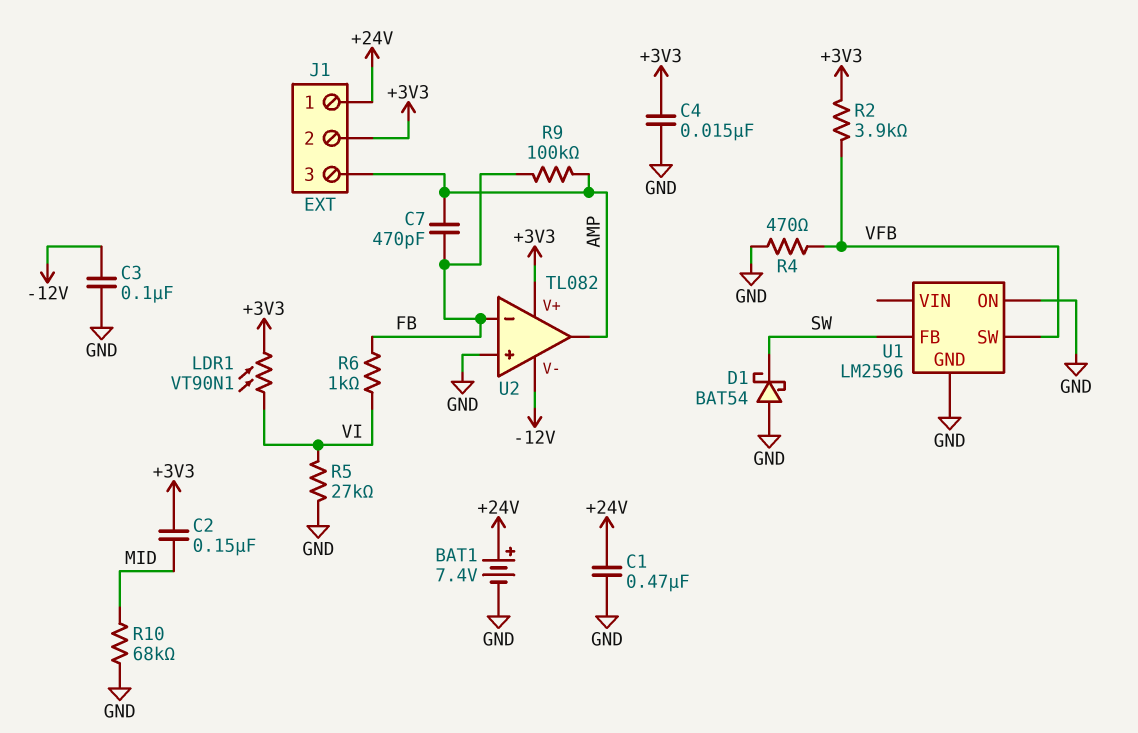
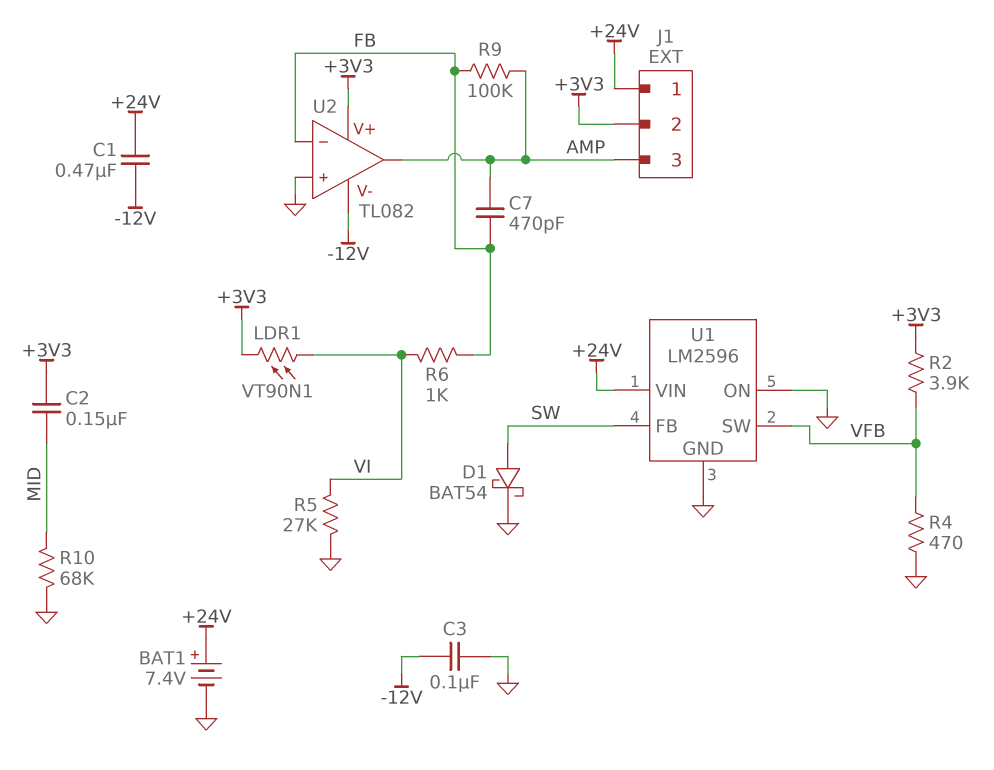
C1: 470nF (+24V, GND) -> 470nF (+24V, -12V)
C4: 15nF (+3V3, GND) -> none
D1: schottky BAT54 (A GND, K SW) -> schottky BAT54 (A SW, K GND)
U1 pin VIN: none -> +24V

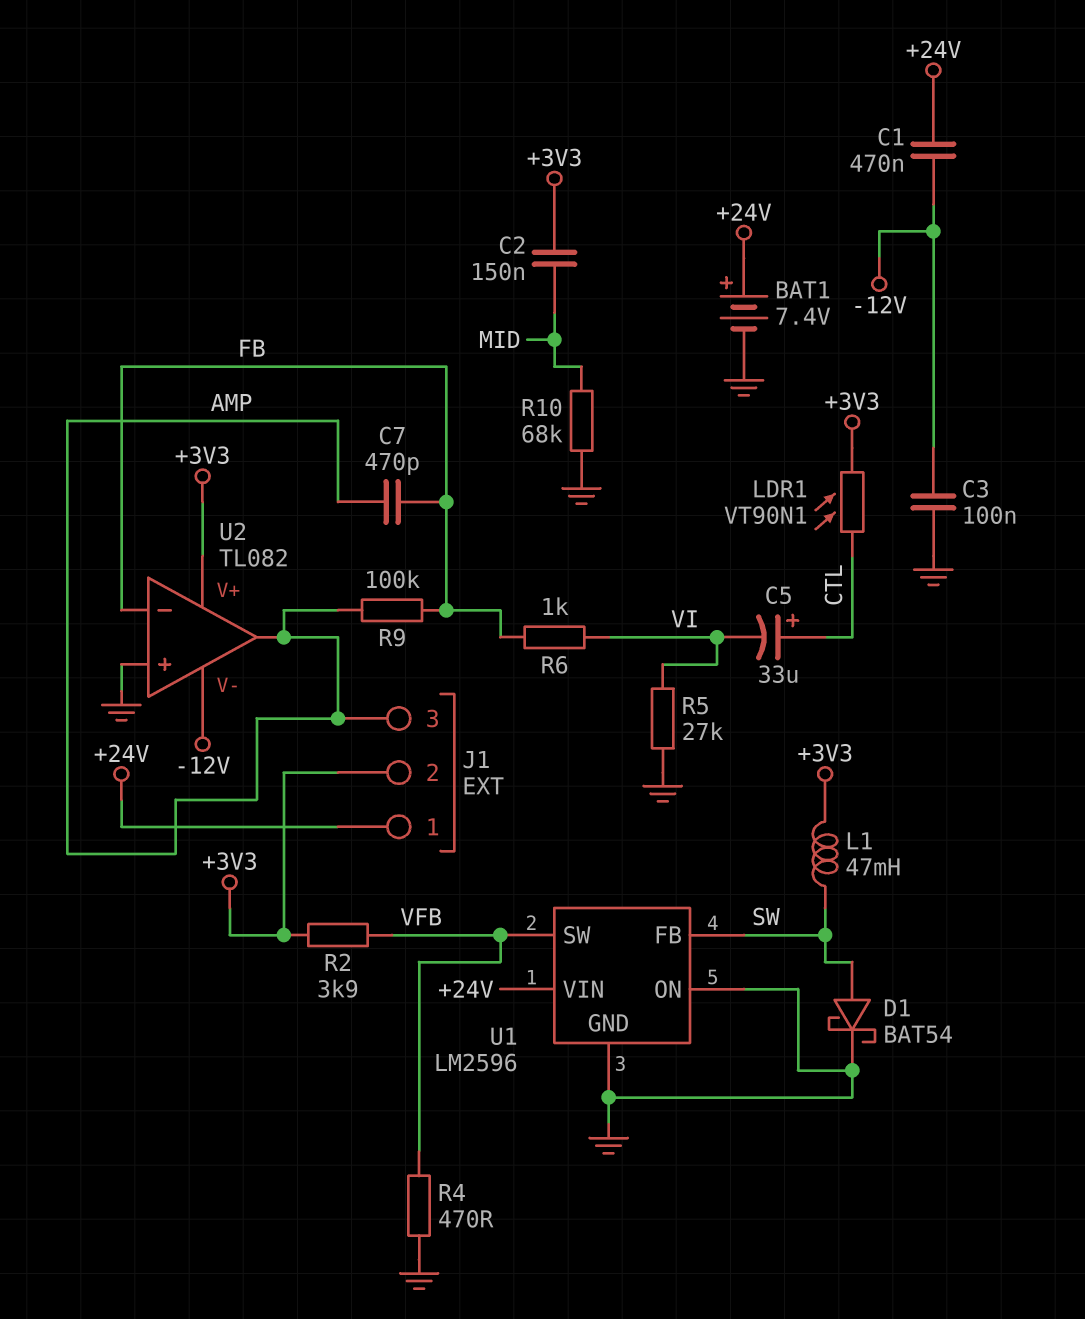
C5: none -> 33uF (plus CTL, minus VI)
L1: none -> 47mH (+3V3, SW)
LDR1: VT90N1 (+3V3, VI) -> VT90N1 (+3V3, CTL)

